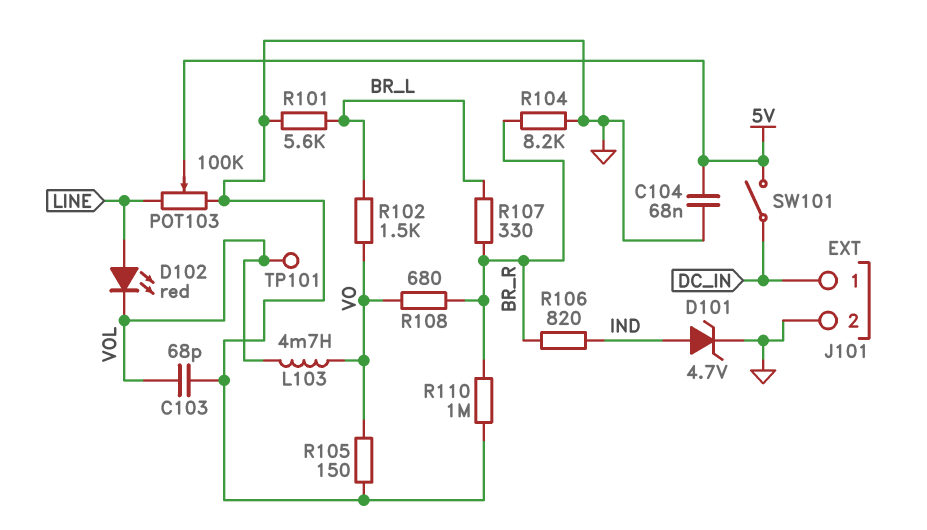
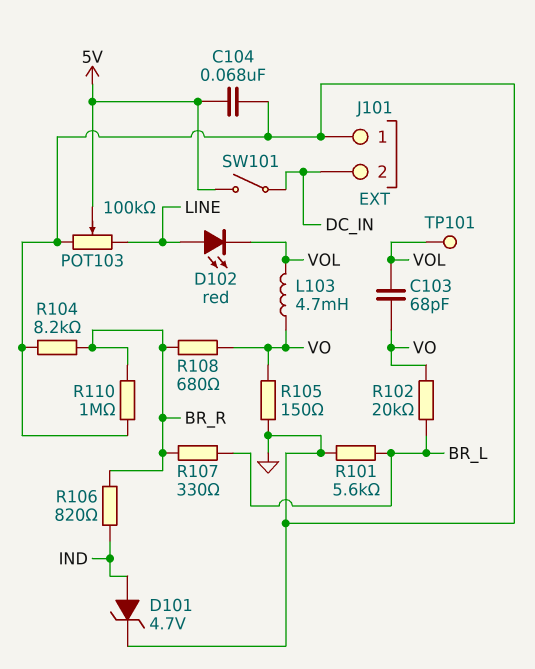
C103: 68pF (GND, VOL) -> 68pF (VO, VOL)
J101 pin 1: DC_IN -> GND
J101 pin 2: GND -> DC_IN
R102: 1.5k (BR_L, VO) -> 20k (BR_L, VO)

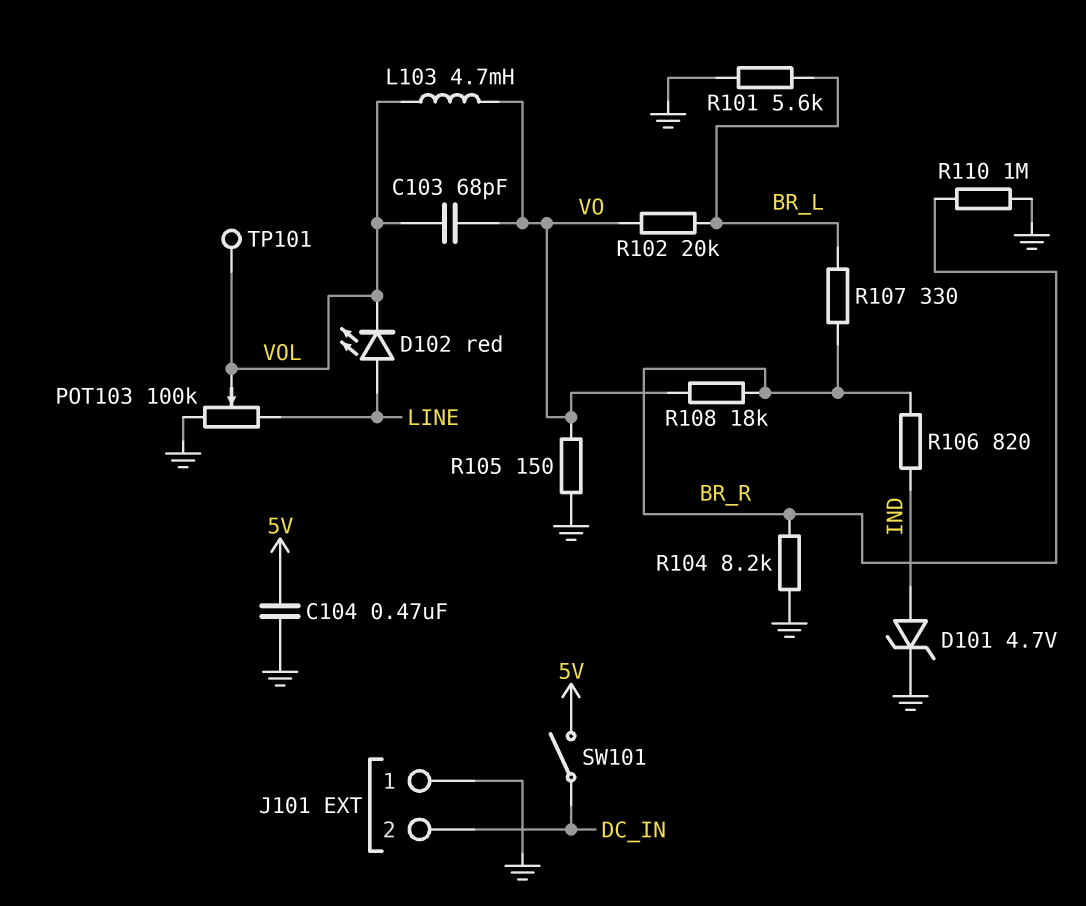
C104: 68nF (5V, GND) -> 470nF (5V, GND)
POT103: 100k (GND, LINE, wiper 5V) -> 100k (GND, LINE, wiper VOL)
R108: 680 (BR_R, VO) -> 18k (BR_R, VO)

